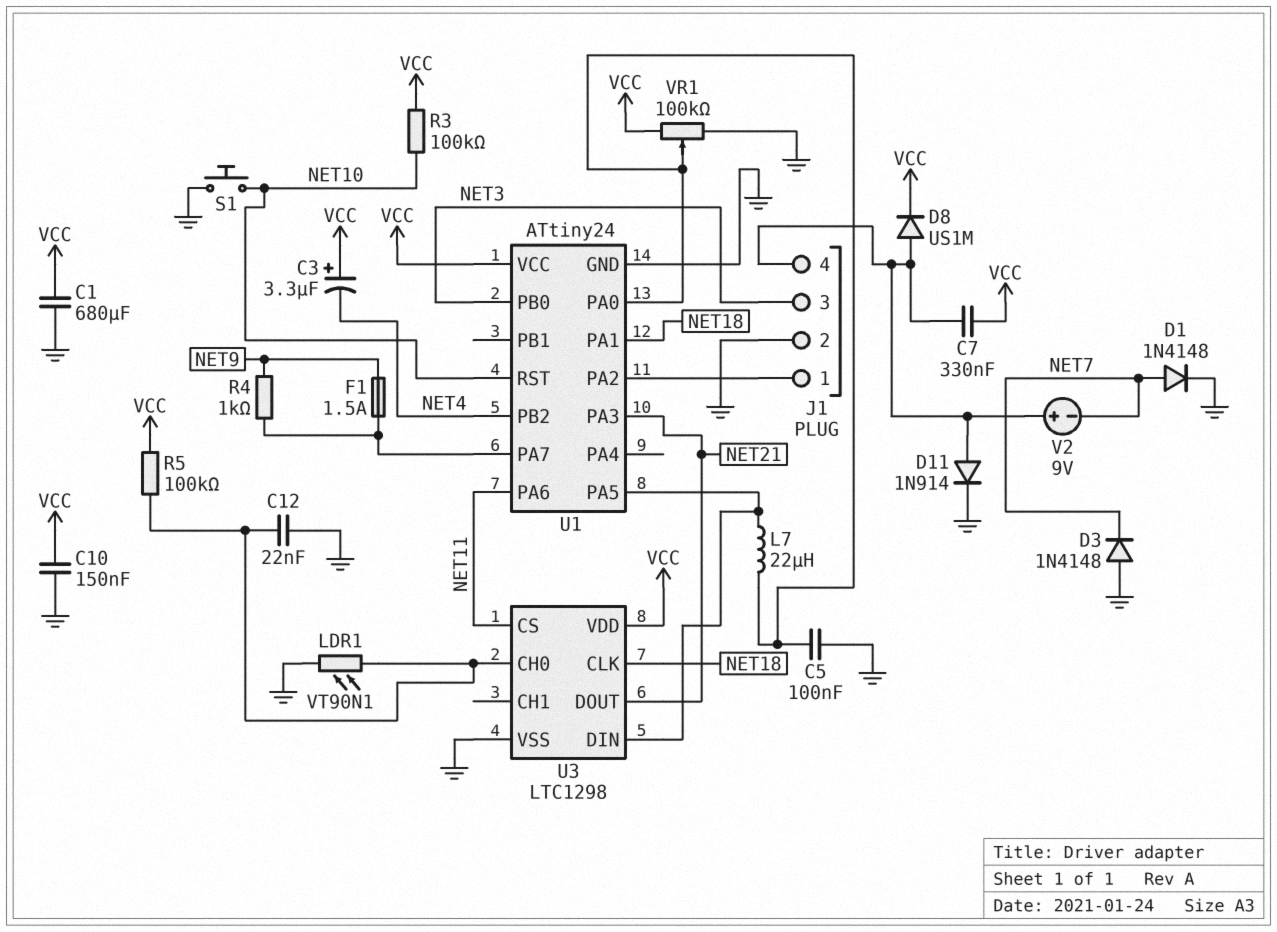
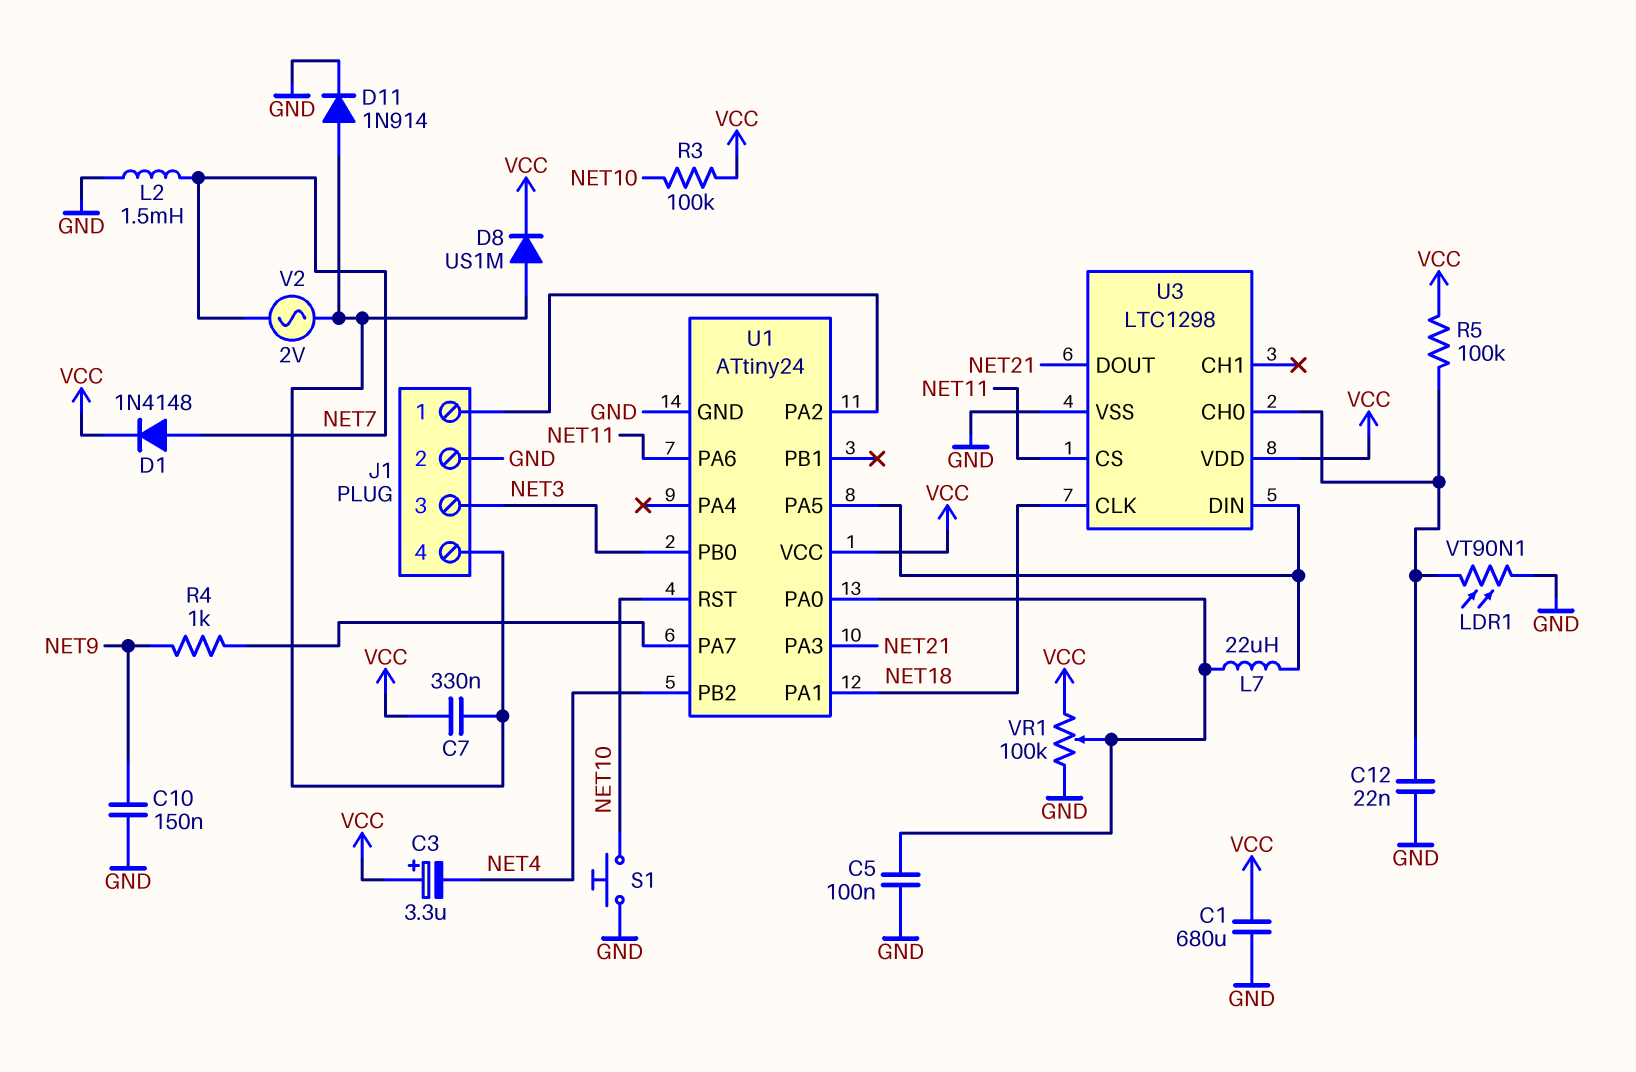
C10: 150nF (GND, VCC) -> 150nF (GND, NET9)
D1: diode 1N4148 (A NET7, K GND) -> diode 1N4148 (A NET7, K VCC)
D3: diode 1N4148 (A GND, K NET7) -> none
F1: 1.5A (NET9, U1/PA7) -> none
L2: none -> 1.5mH (GND, NET7)
V2: 9V (plus J1/4, minus NET7) -> AC 2V (J1/4, NET7)

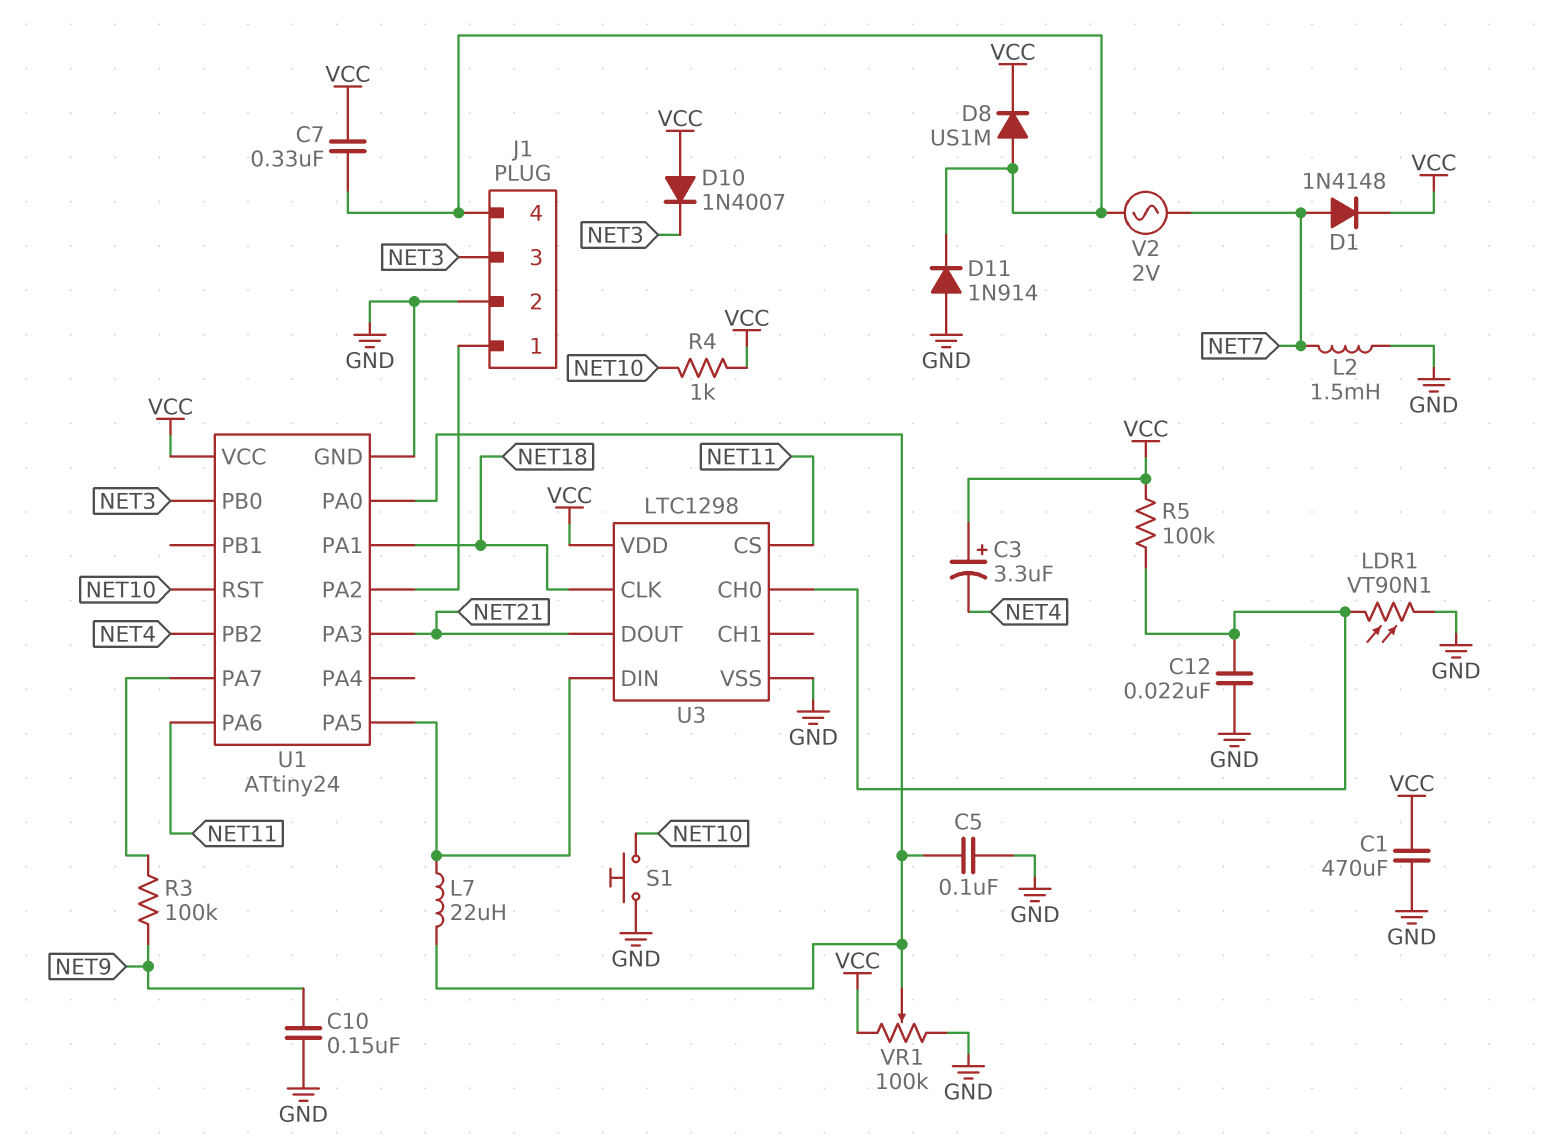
C1: 680uF (GND, VCC) -> 470uF (GND, VCC)
D10: none -> diode 1N4007 (A VCC, K NET3)
D11: diode 1N914 (A J1/4, K GND) -> diode 1N914 (A GND, K J1/4)
R3: 100k (NET10, VCC) -> 100k (NET9, U1/PA7)
R4: 1k (NET9, U1/PA7) -> 1k (NET10, VCC)

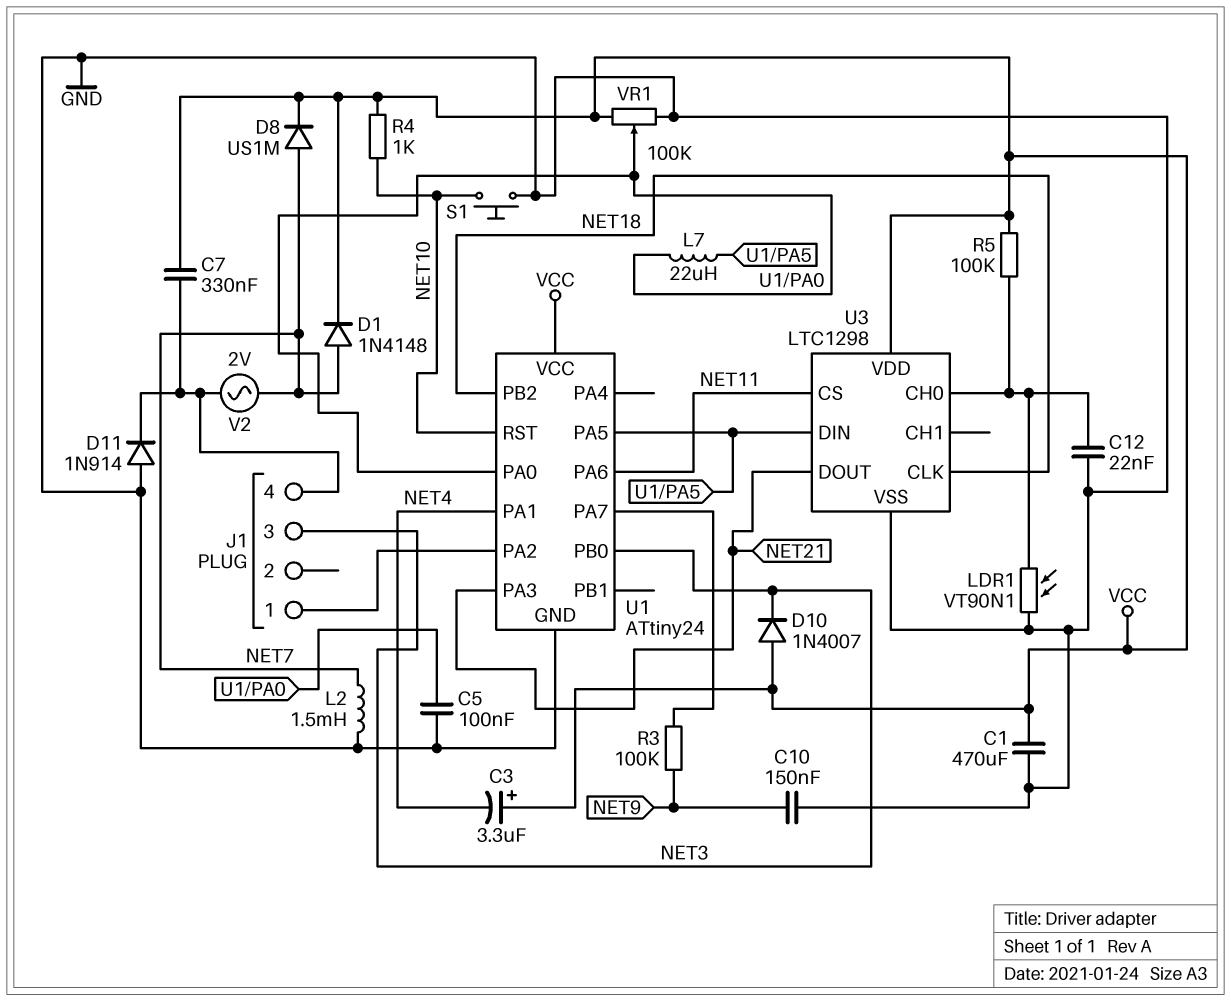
D8: diode US1M (A J1/4, K VCC) -> diode US1M (A NET7, K VCC)
J1 pin 2: GND -> none
U1 pin PA1: NET18 -> NET4
U1 pin PB2: NET4 -> NET18

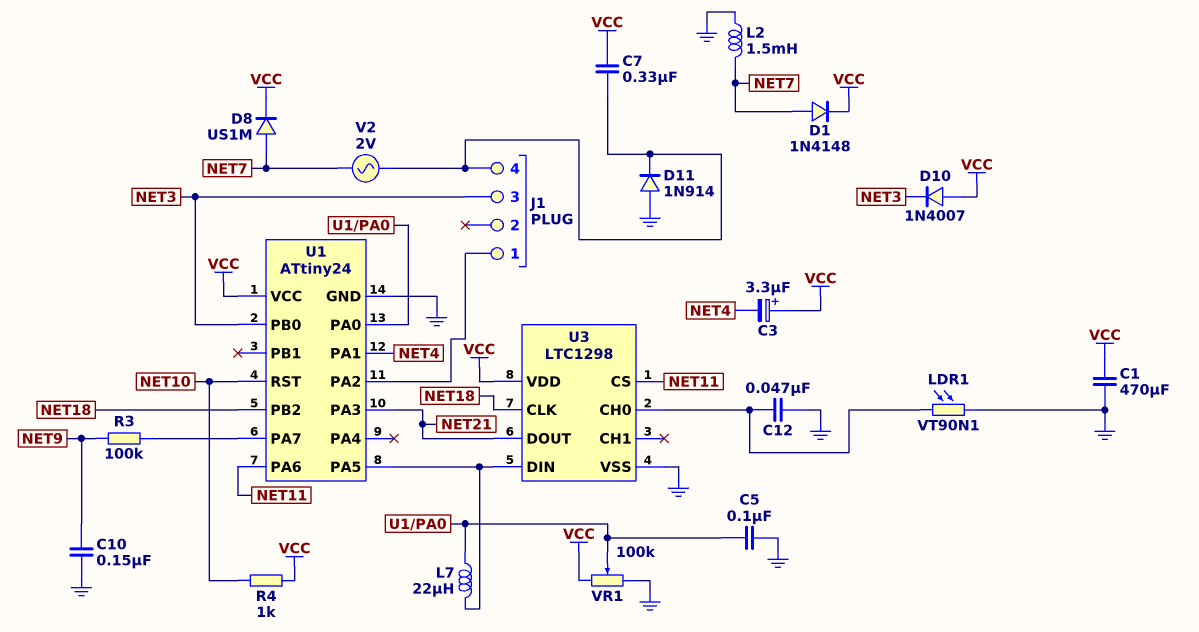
C12: 22nF (GND, U3/CH0) -> 47nF (GND, U3/CH0)
R5: 100k (U3/CH0, VCC) -> none
S1: button (GND, NET10) -> none

